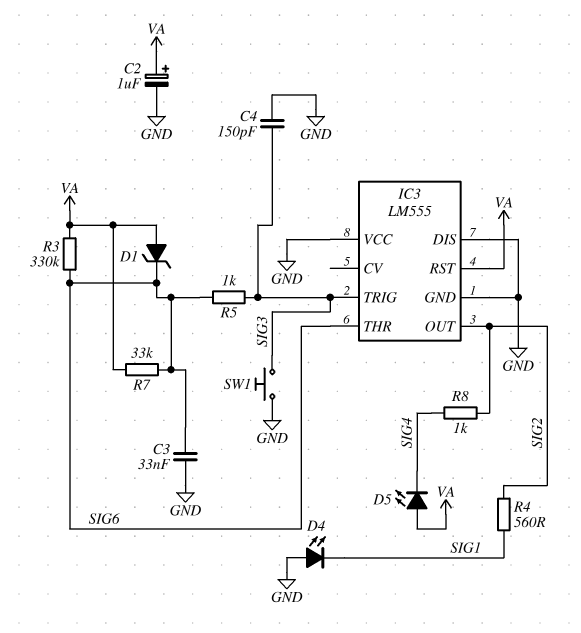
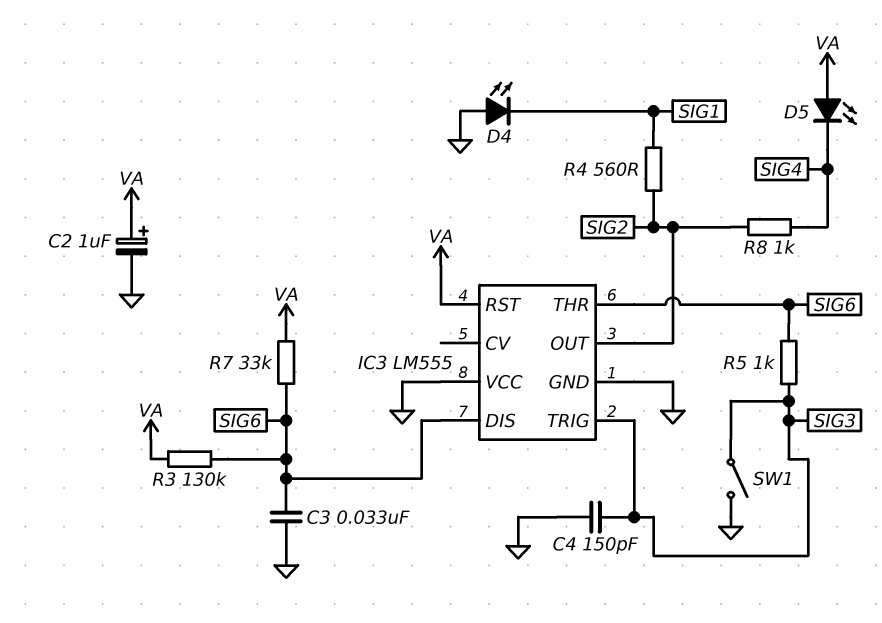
D1: zener (A VA, K SIG6) -> none
IC3 pin DIS: GND -> SIG6
R3: 330k (SIG6, VA) -> 130k (SIG6, VA)
SW1: button (GND, SIG3) -> switch (GND, SIG3)

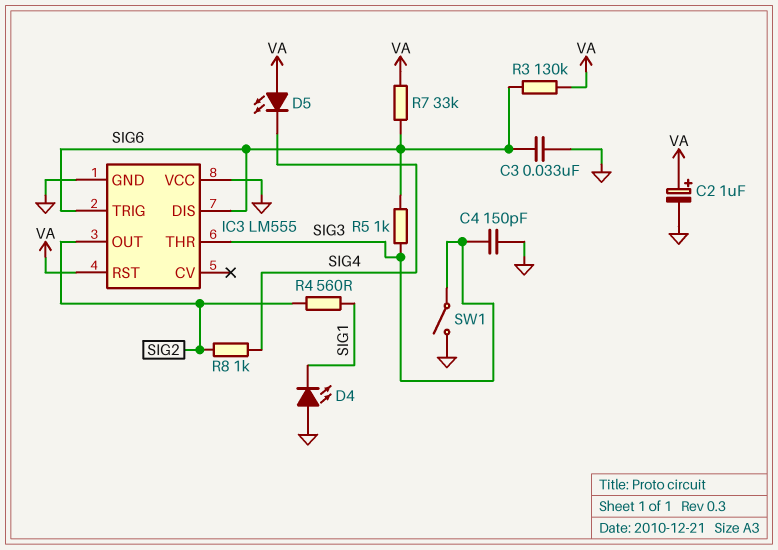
IC3 pin THR: SIG6 -> SIG3
IC3 pin TRIG: SIG3 -> SIG6

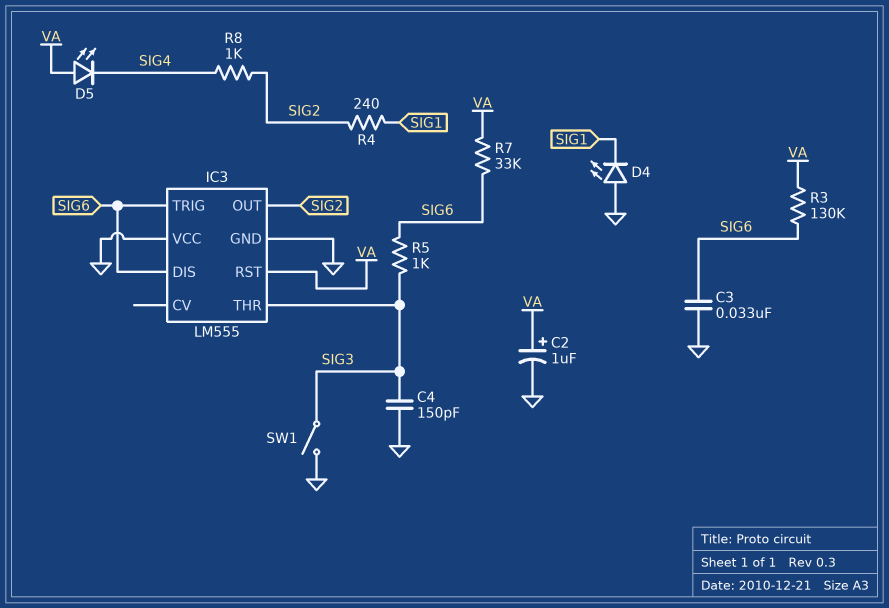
R4: 560 (SIG1, SIG2) -> 240 (SIG1, SIG2)

